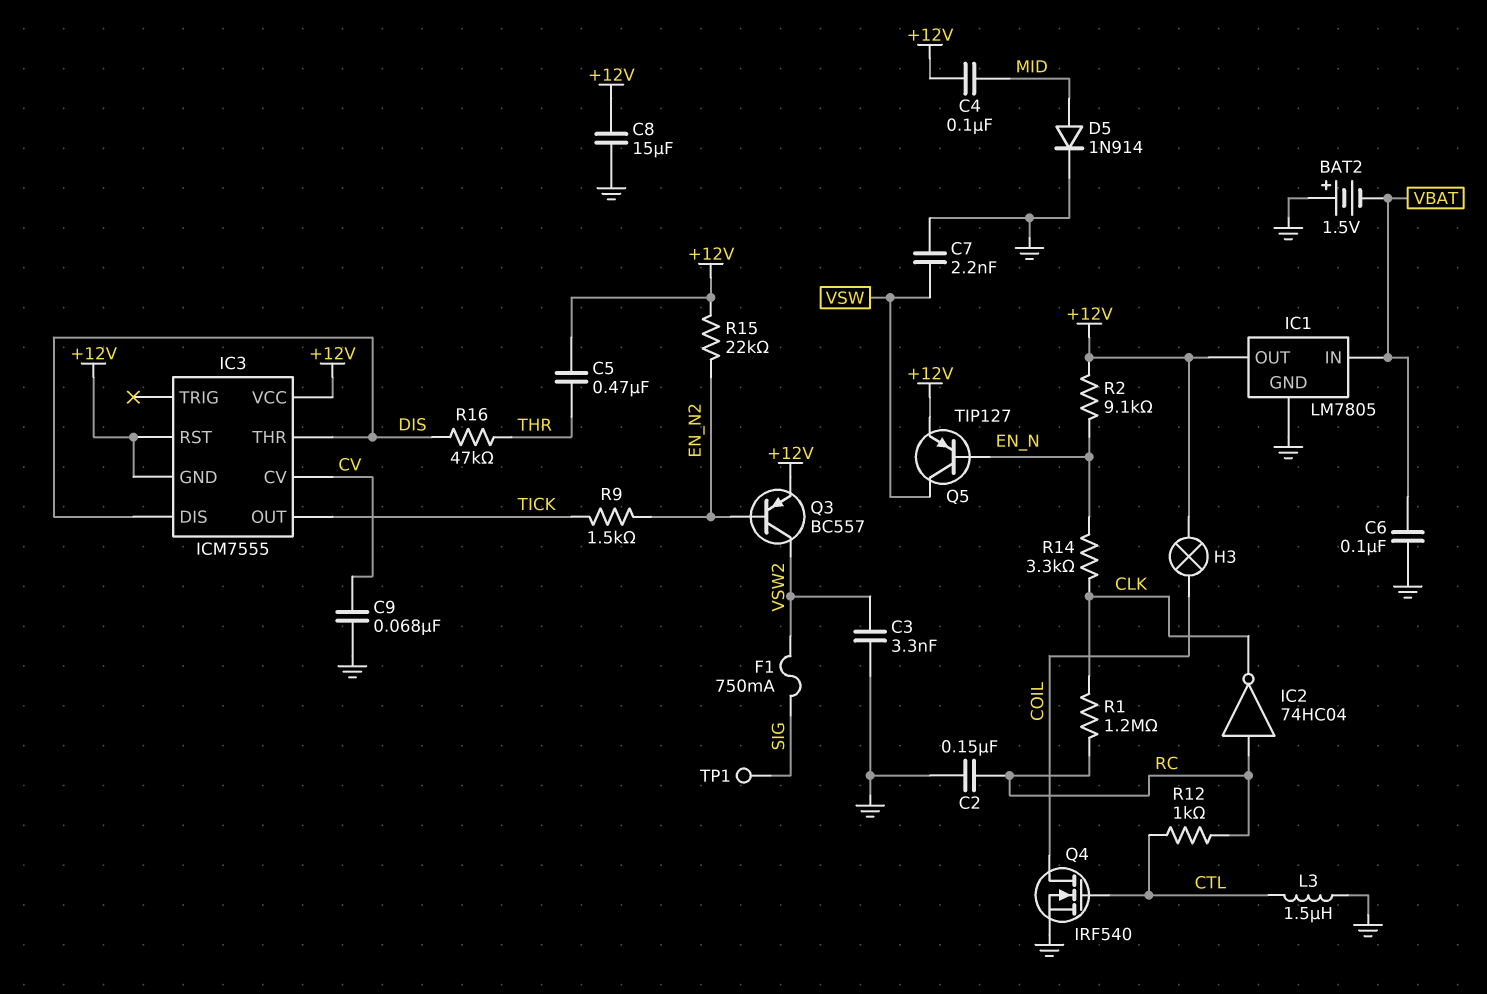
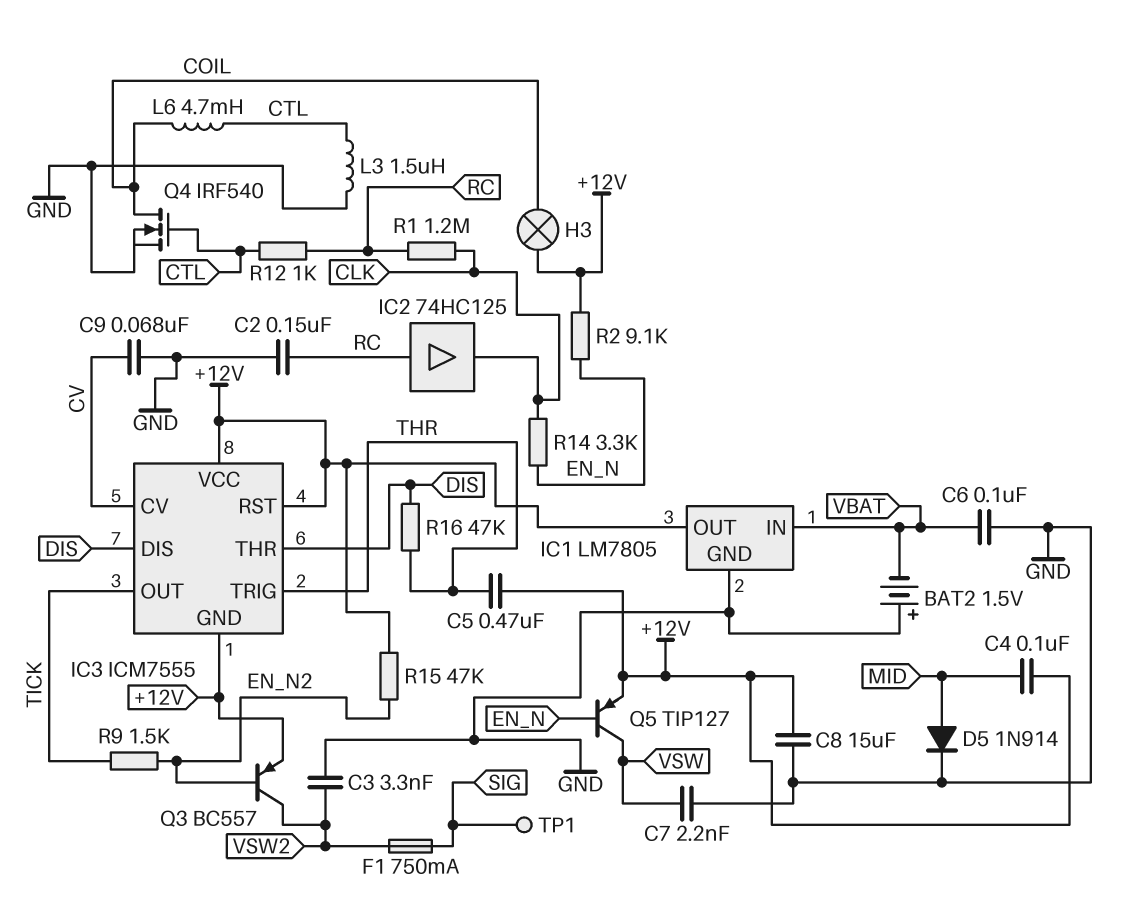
IC2: NOT 74HC04 (in RC, out CLK) -> buffer 74HC125 (in RC, out CLK)
IC3 pin TRIG: none -> THR
L6: none -> 4.7mH (COIL, CTL)
R15: 22k (+12V, EN_N2) -> 47k (+12V, EN_N2)

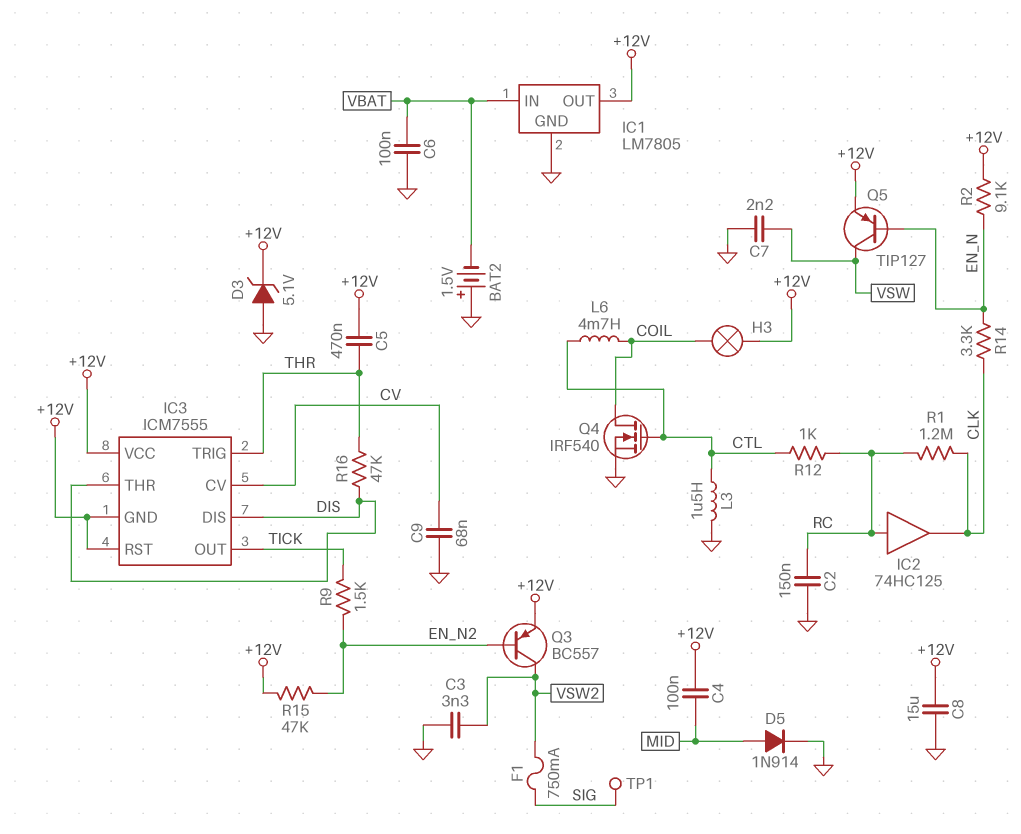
D3: none -> zener 5.1V (A GND, K +12V)

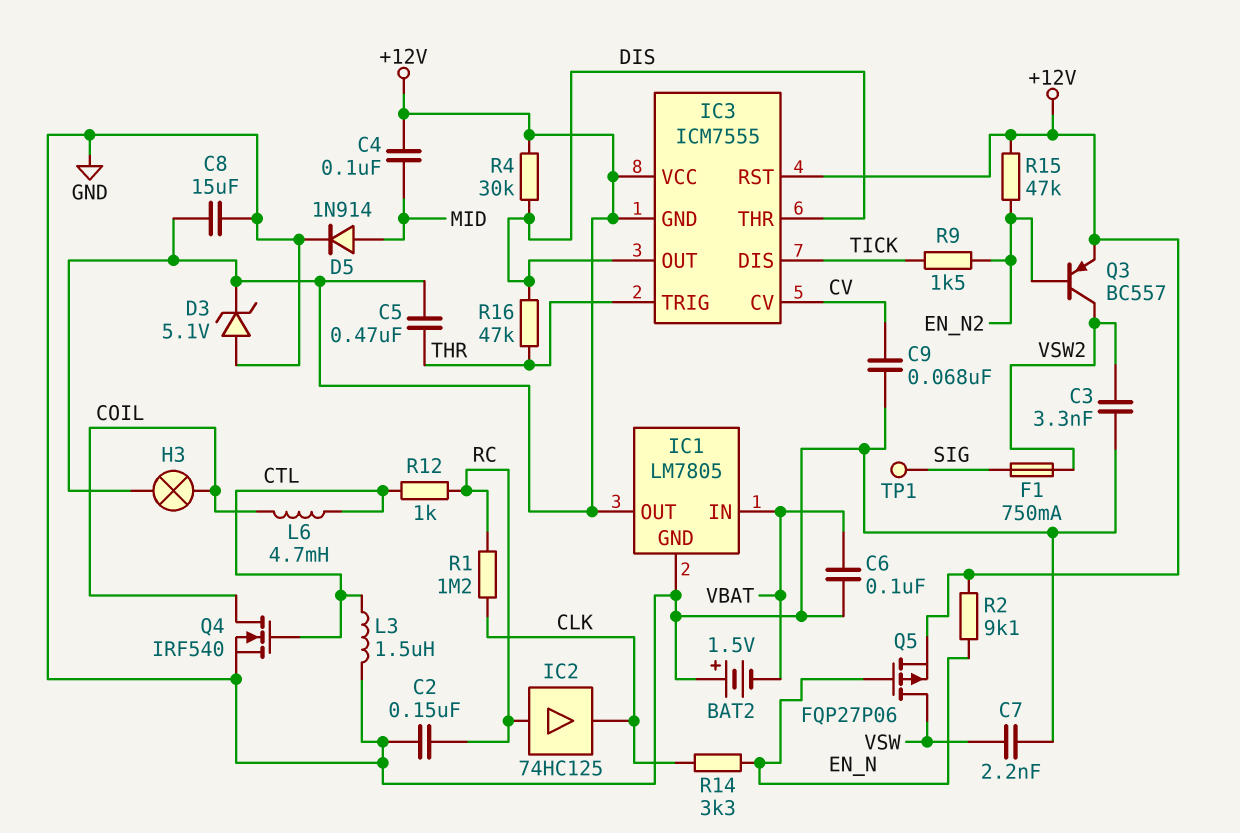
IC3 pin DIS: DIS -> TICK
IC3 pin OUT: TICK -> DIS
Q5: PNP TIP127 (B EN_N, C VSW, E +12V) -> PMOS FQP27P06 (G EN_N, D VSW, S +12V)
R4: none -> 30k (+12V, DIS)

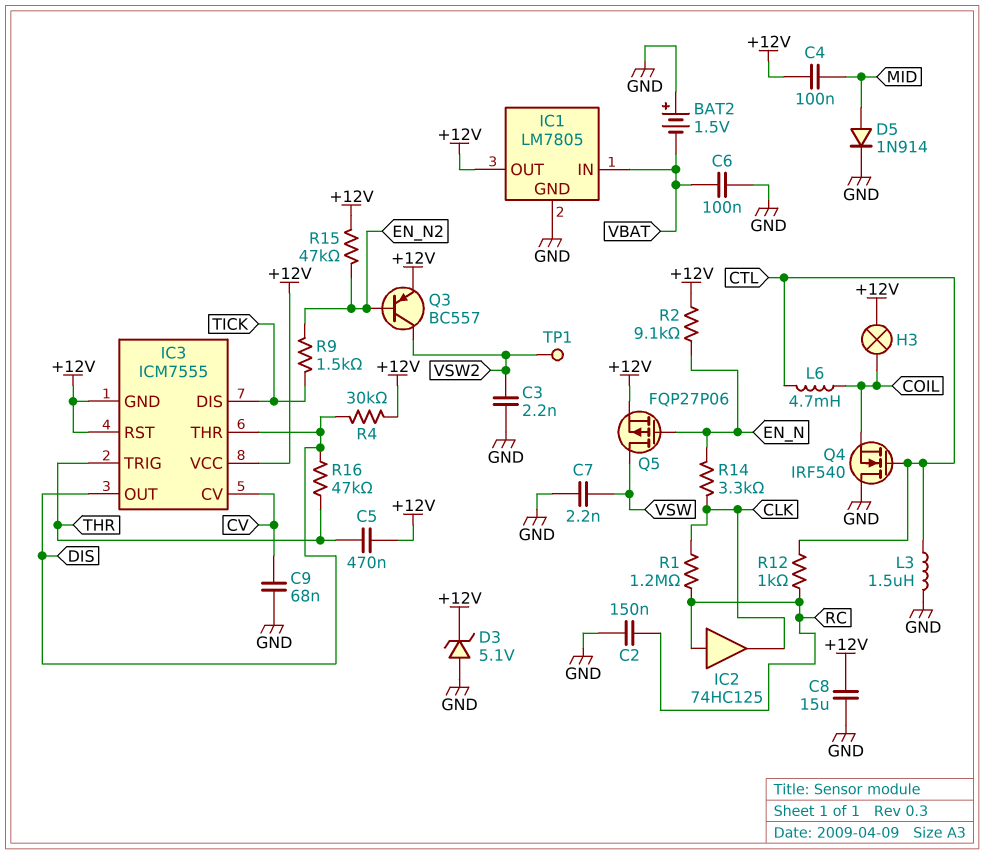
C3: 3.3nF (GND, VSW2) -> 2.2nF (GND, VSW2)
F1: 750mA (SIG, VSW2) -> none
Q4: NMOS IRF540 (G CTL, D COIL, S GND) -> NMOS IRF540 (G CTL, D GND, S COIL)
TP1: test point (SIG) -> test point (VSW2)

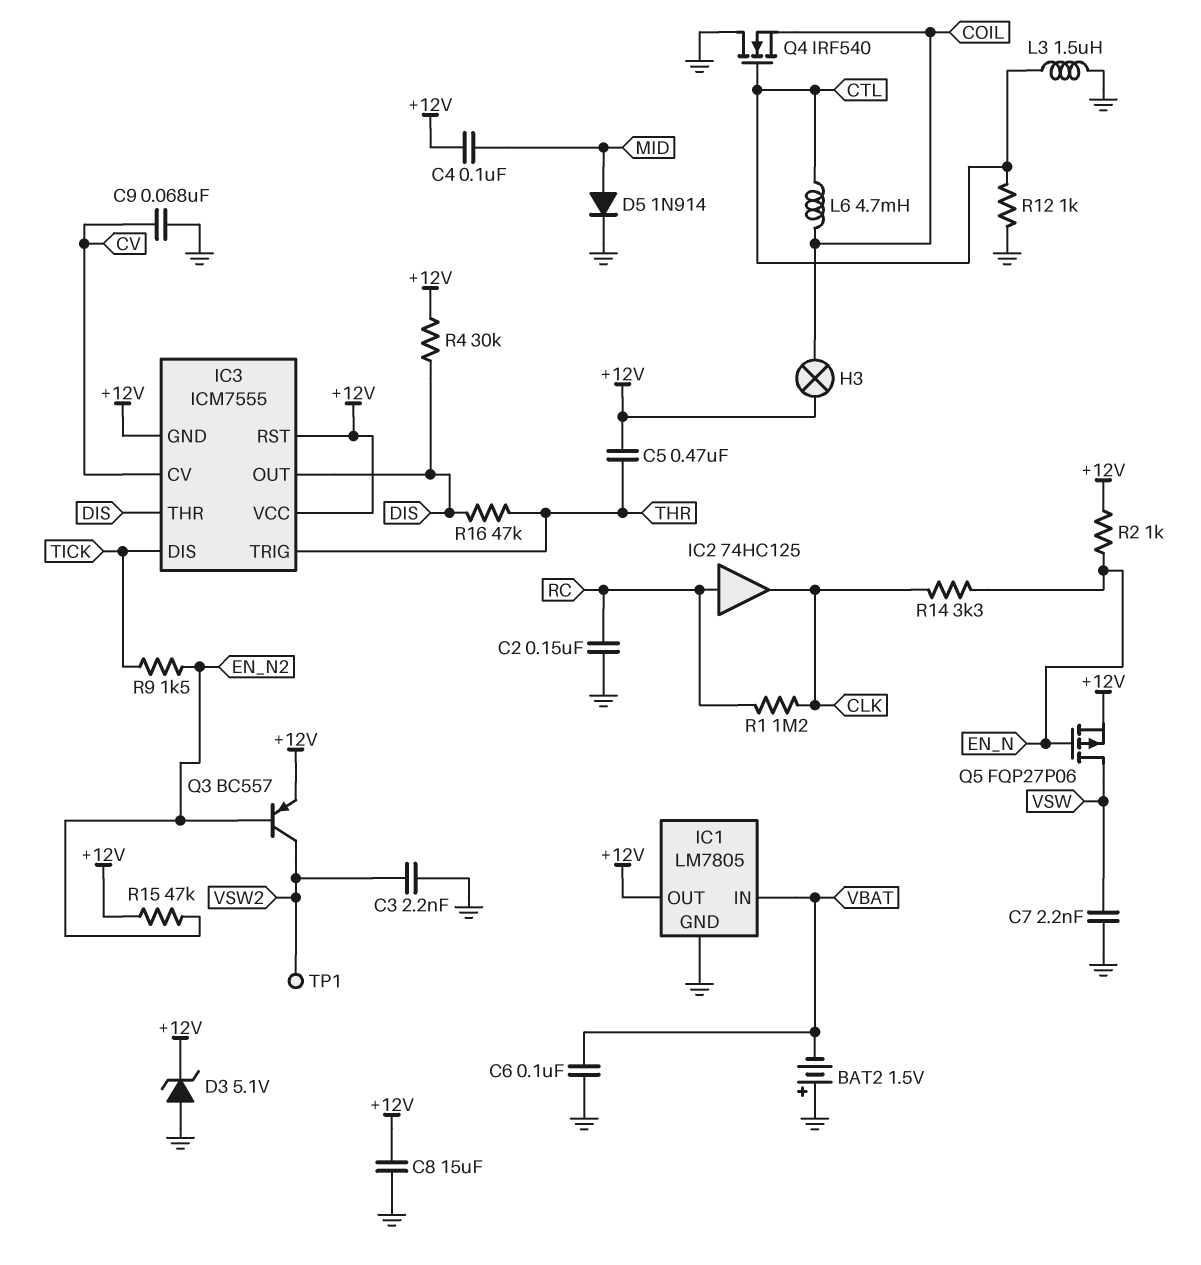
R2: 9.1k (+12V, EN_N) -> 1k (+12V, EN_N)
R12: 1k (CTL, RC) -> 1k (CTL, GND)

